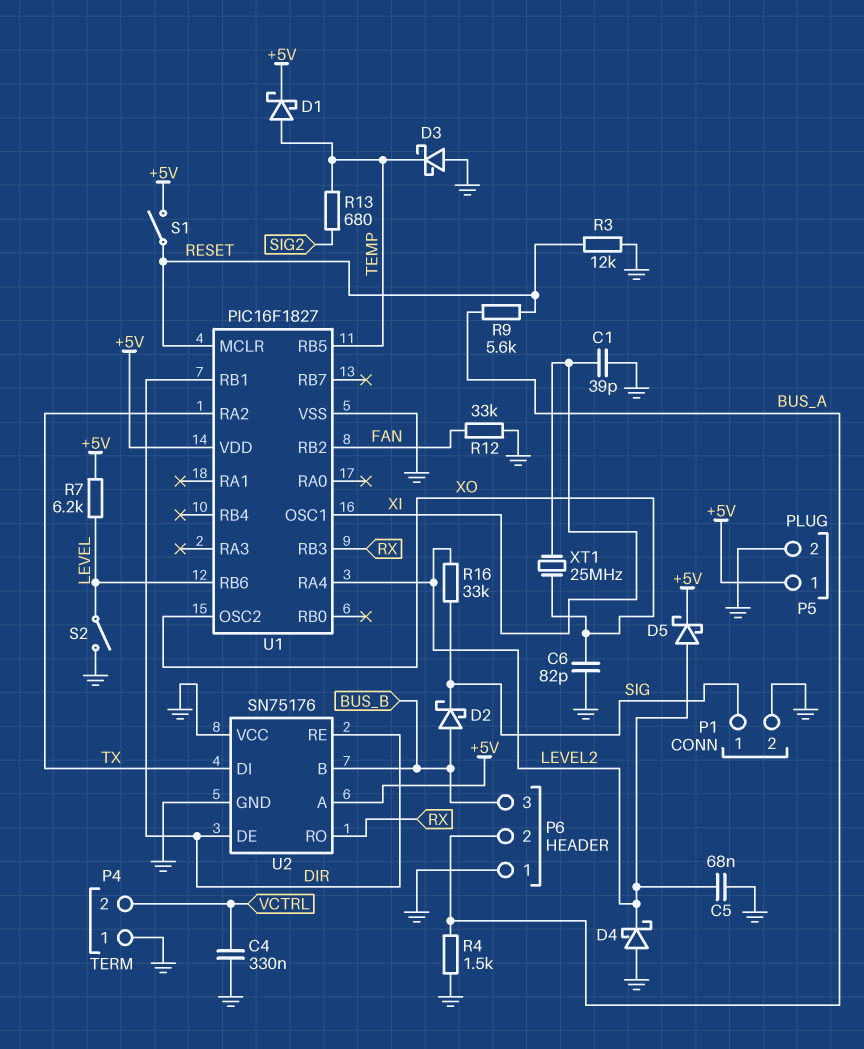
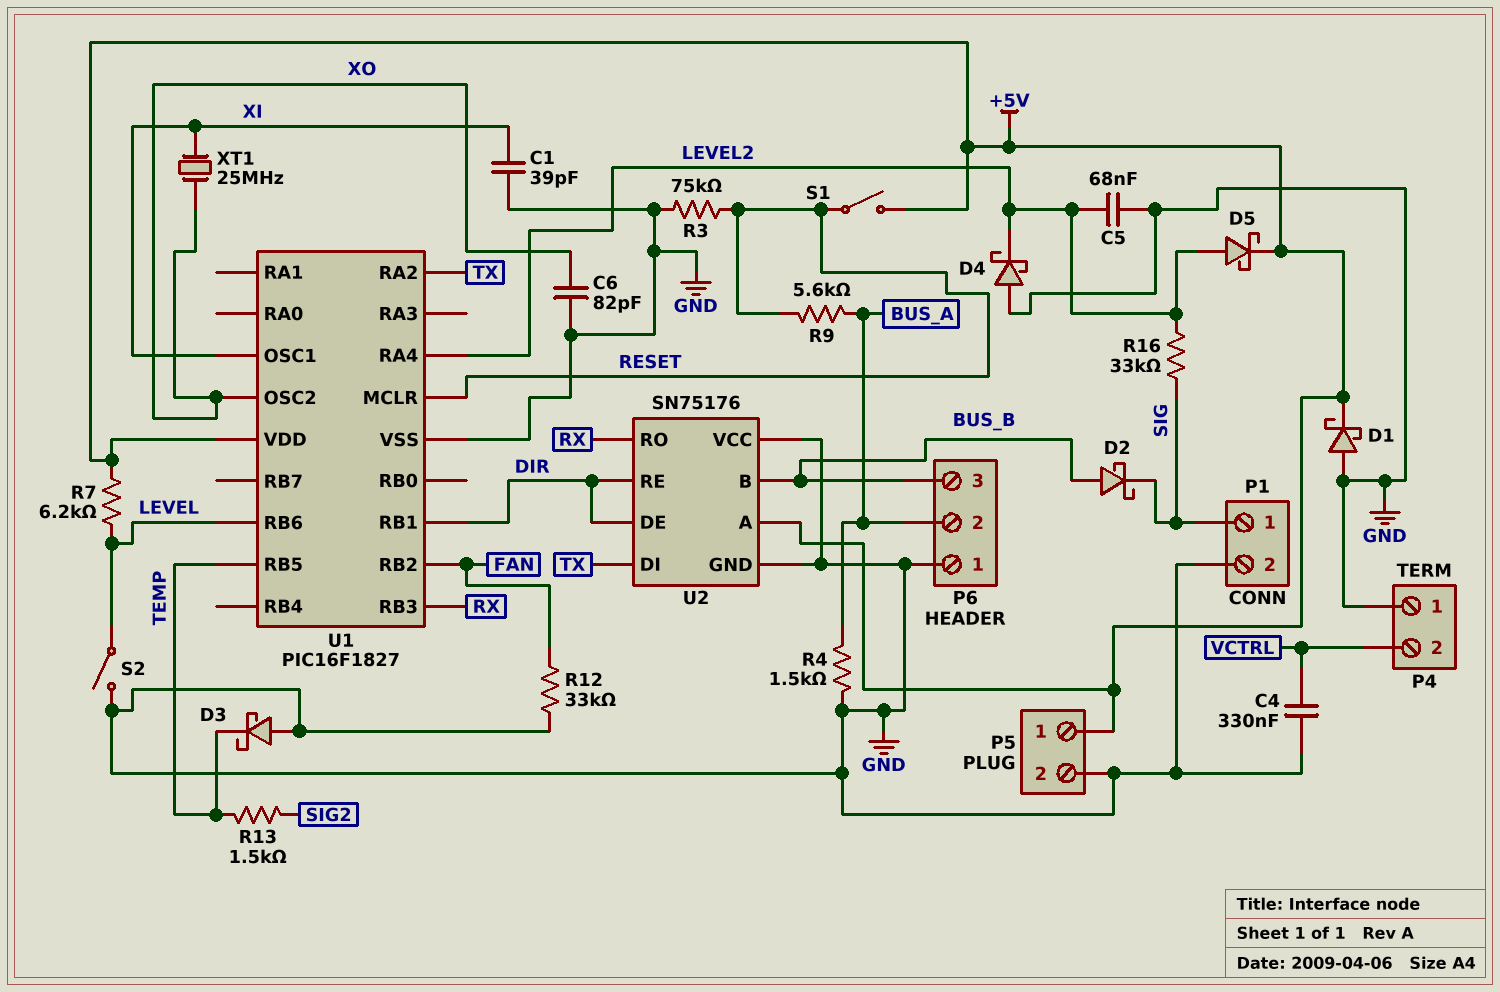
D1: schottky (A TEMP, K +5V) -> schottky (A GND, K +5V)
R3: 12k (GND, RESET) -> 75k (GND, RESET)
R13: 680 (SIG2, TEMP) -> 1.5k (SIG2, TEMP)

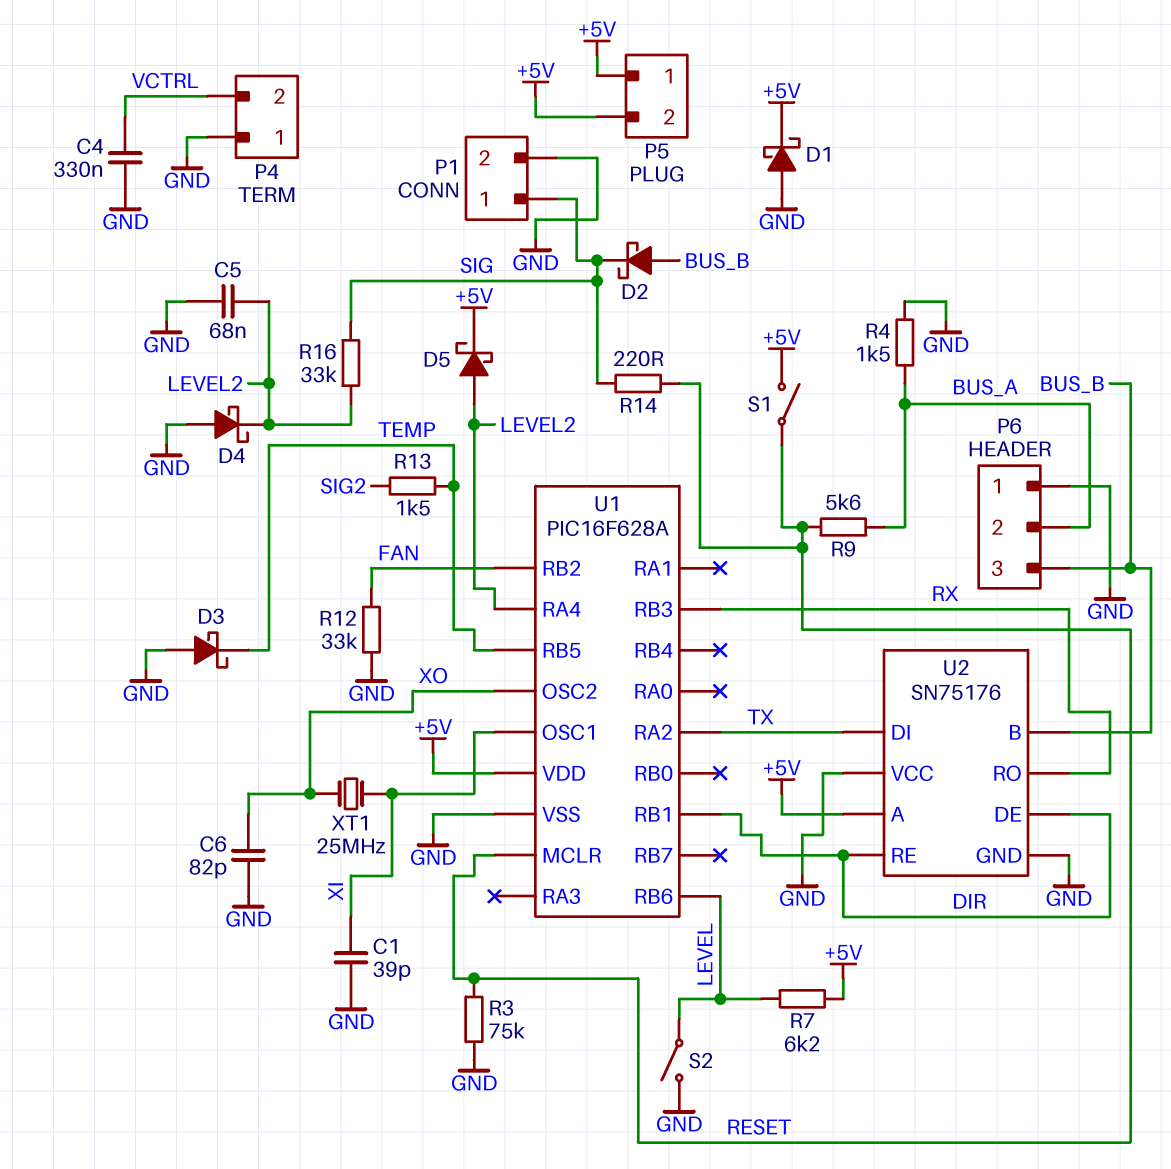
P5 pin 2: GND -> +5V
R14: none -> 220 (RESET, SIG)
U1: PIC16F1827 -> PIC16F628A

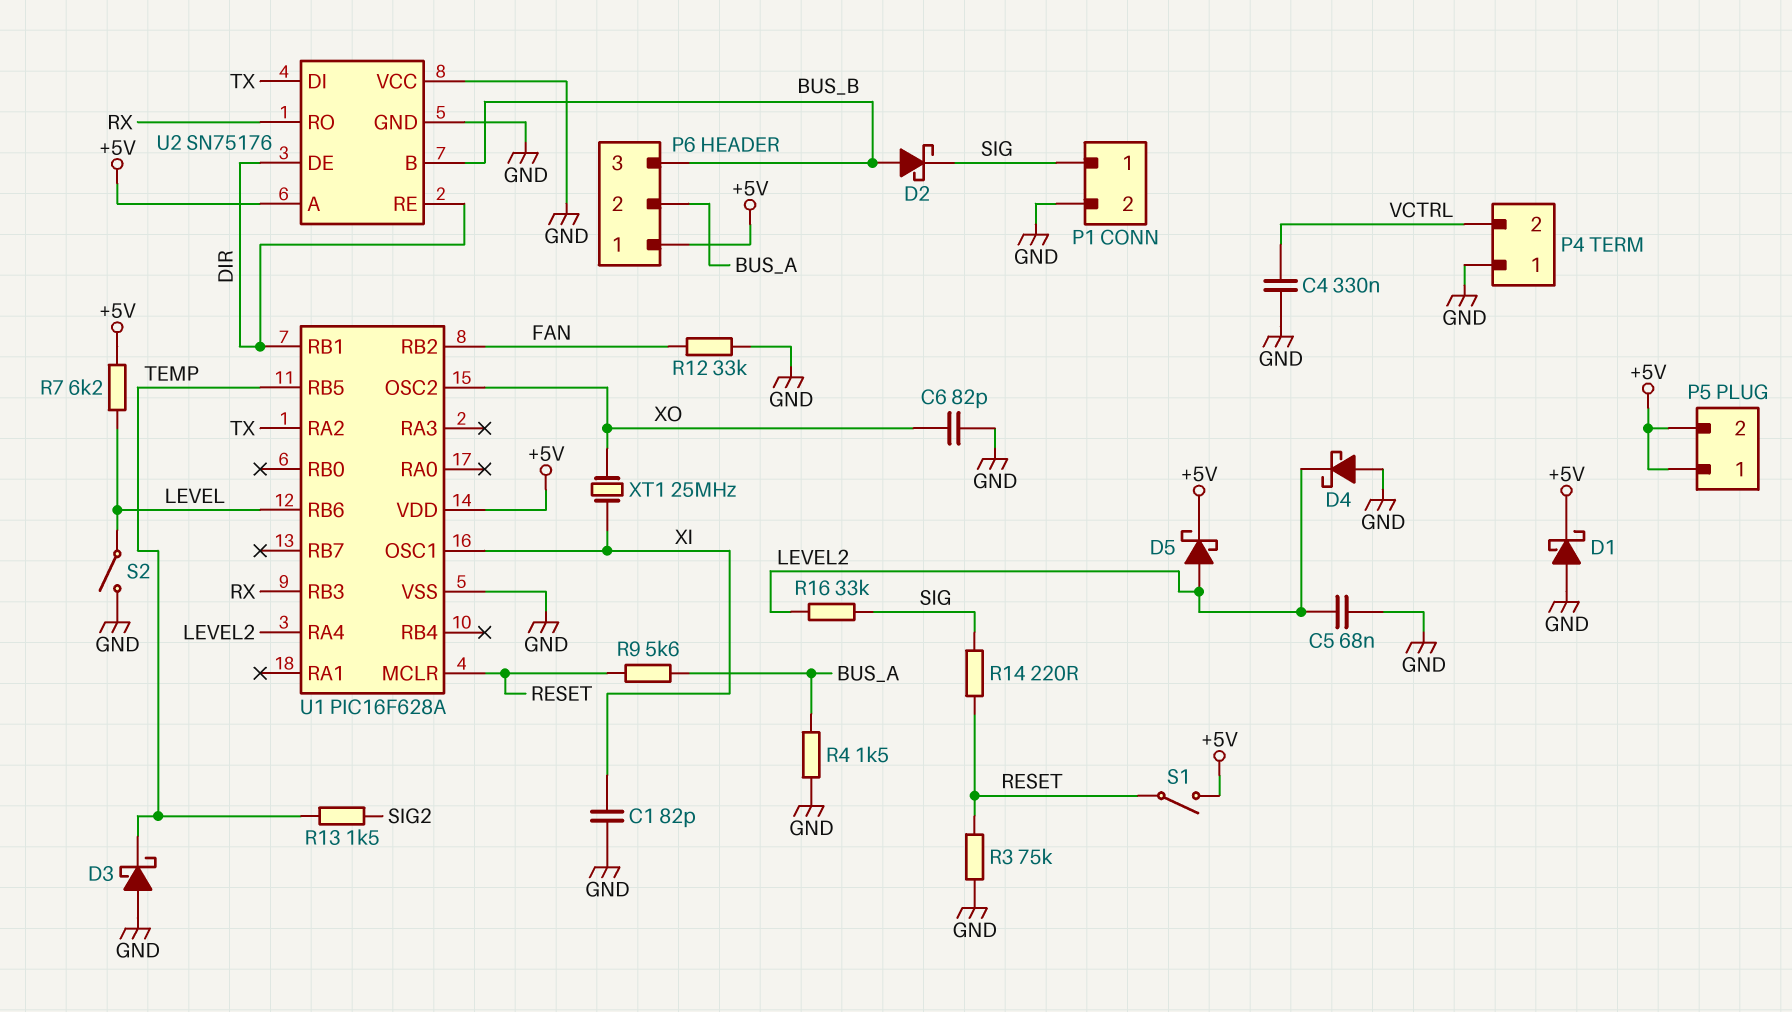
C1: 39pF (GND, XI) -> 82pF (GND, XI)
P6 pin 1: GND -> +5V

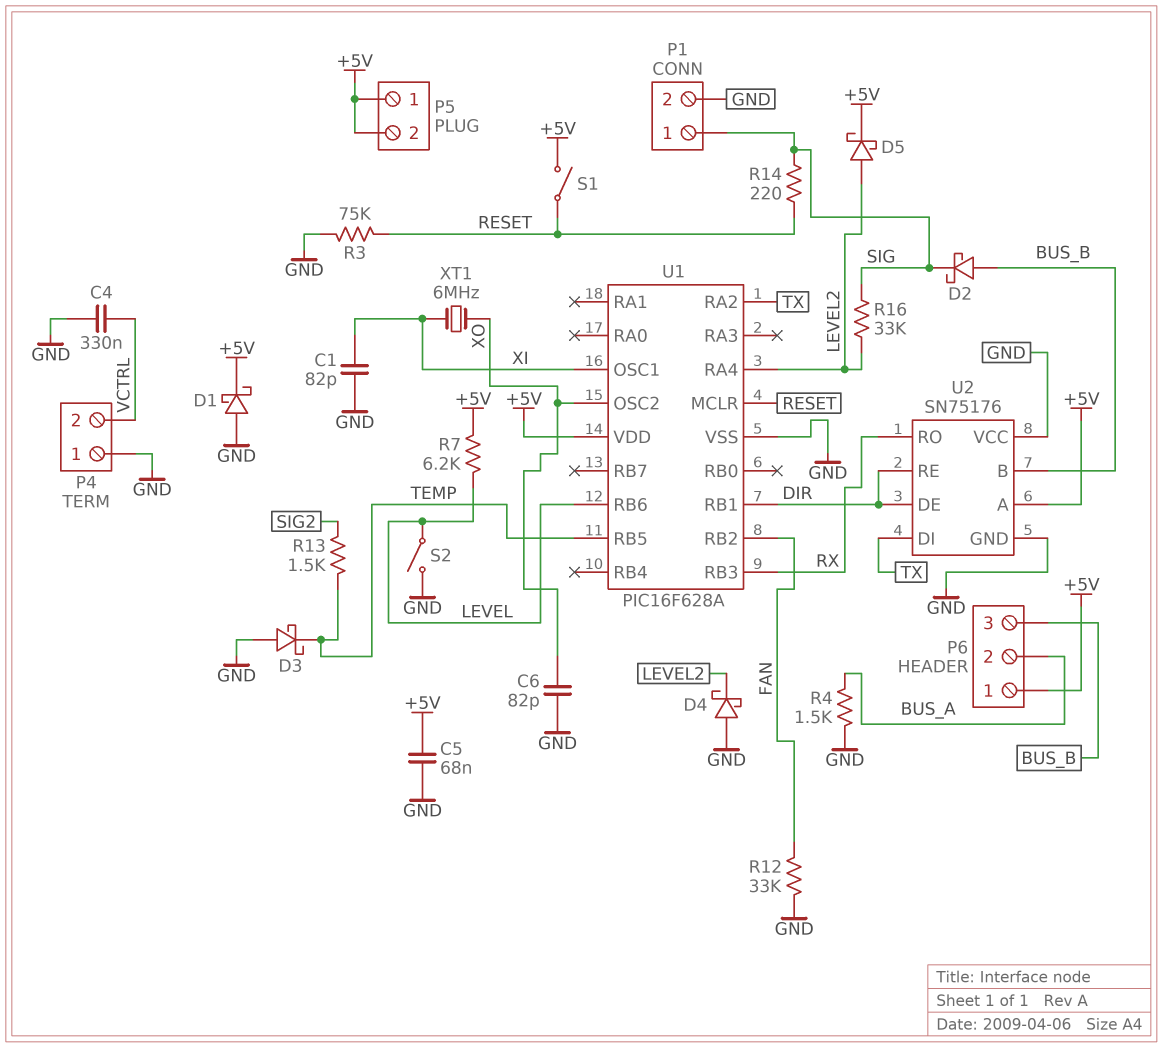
C5: 68nF (GND, LEVEL2) -> 68nF (+5V, GND)
R9: 5.6k (BUS_A, RESET) -> none
XT1: 25MHz (XI, XO) -> 6MHz (XI, XO)

